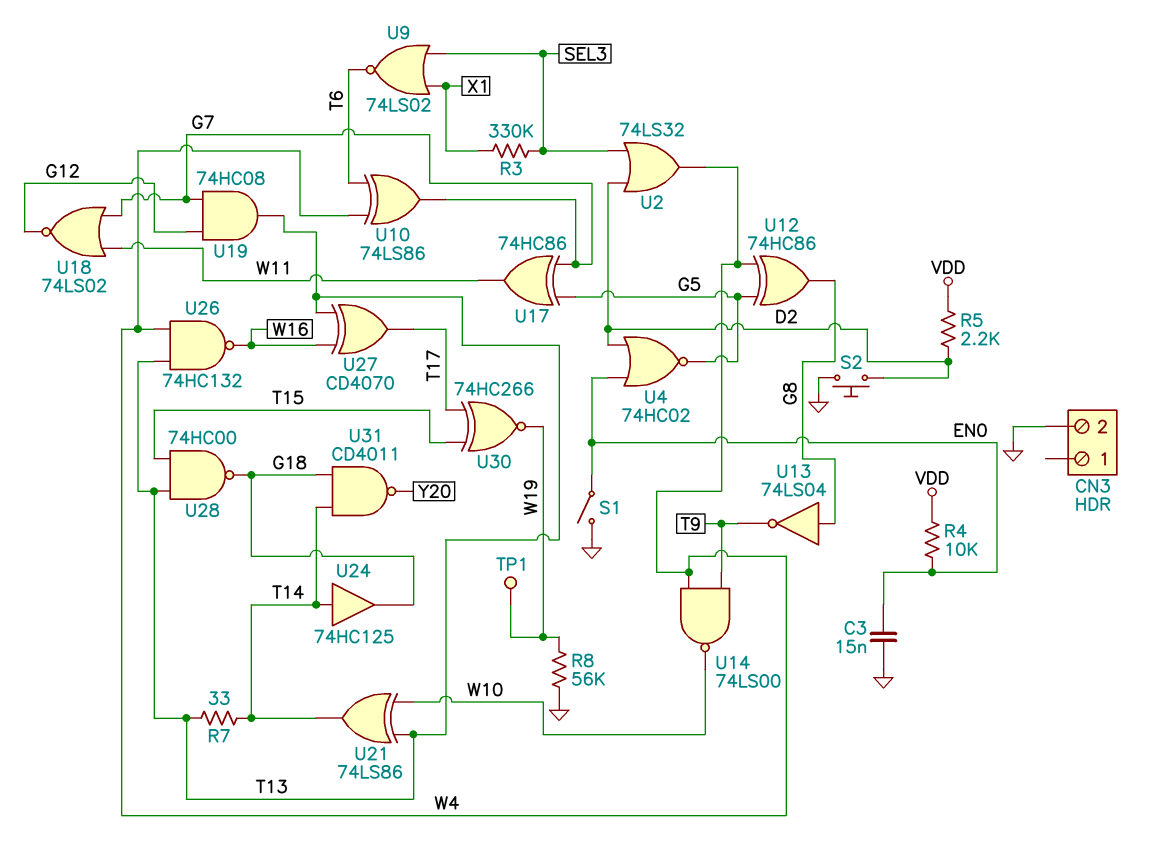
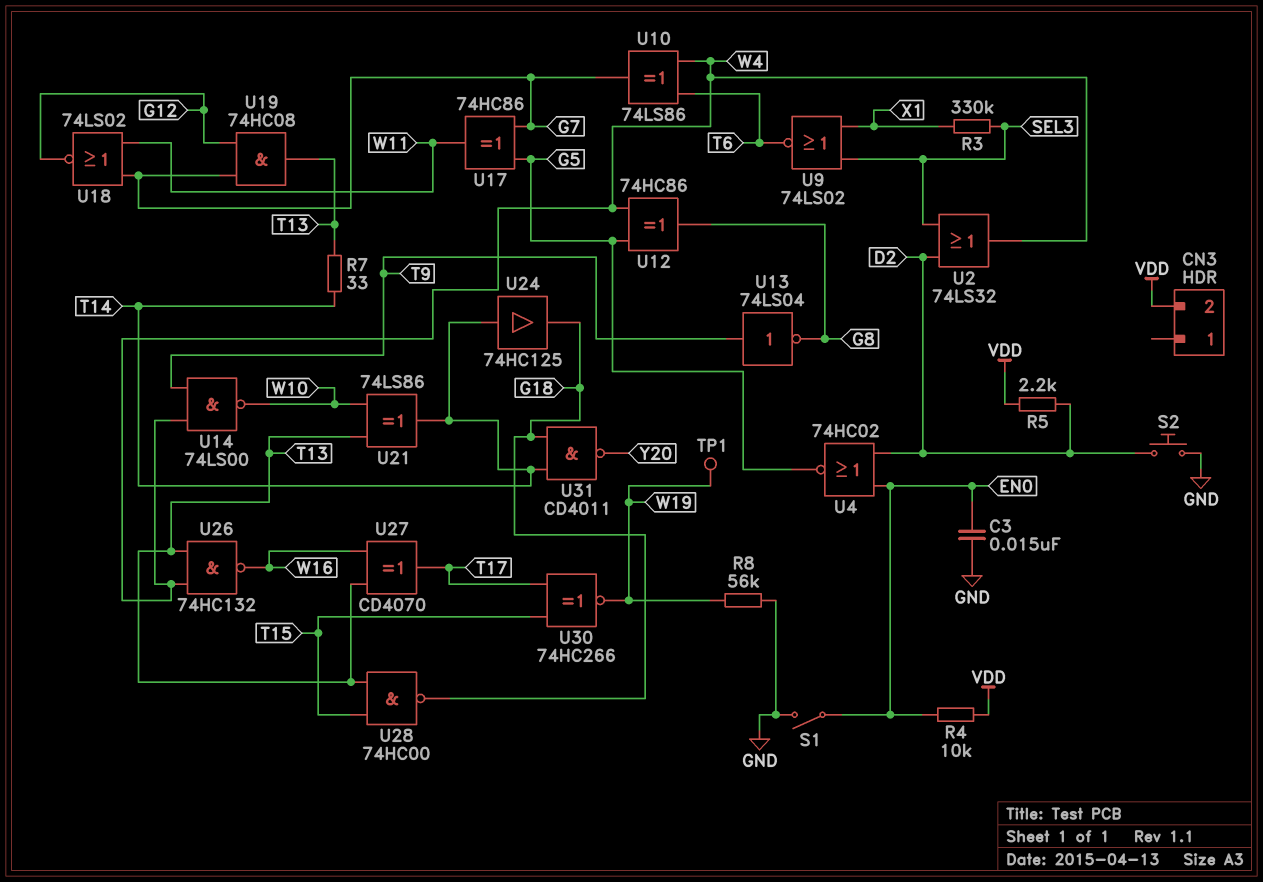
CN3 pin 2: GND -> VDD
U13: NOT 74LS04 (in G8, out T9) -> NOT 74LS04 (in T9, out G8)

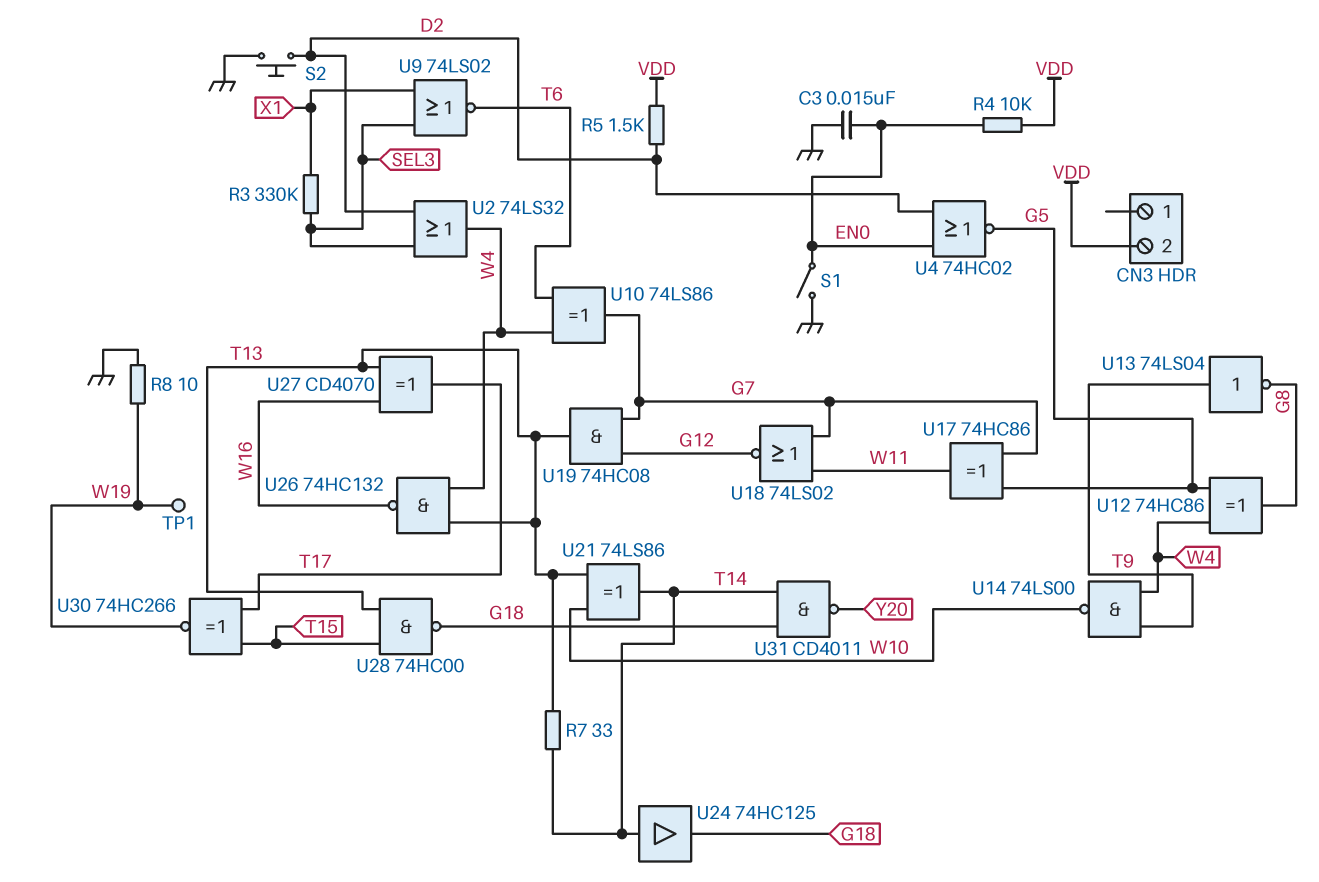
R5: 2.2k (D2, VDD) -> 1.5k (D2, VDD)
R8: 56k (GND, W19) -> 10 (GND, W19)

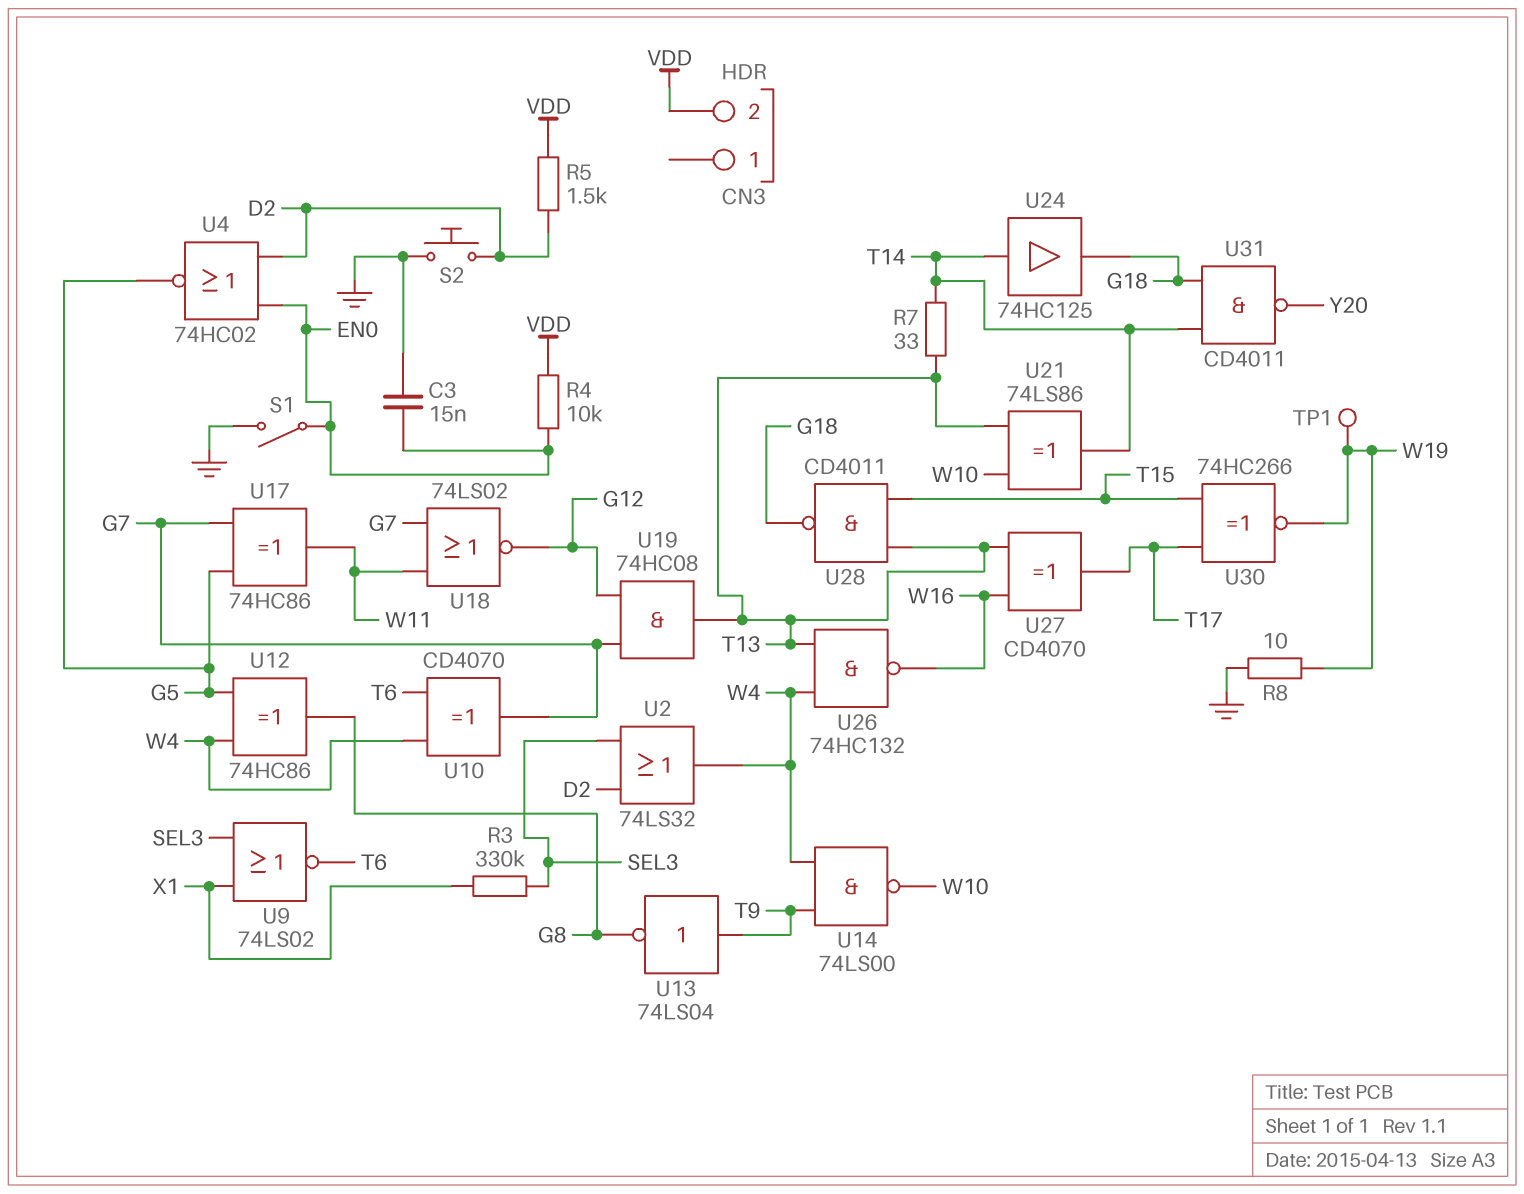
U10: XOR 74LS86 (in T6, in W4, out G7) -> XOR CD4070 (in T6, in W4, out G7)
U28: NAND 74HC00 (in T13, in T15, out G18) -> NAND CD4011 (in T13, in T15, out G18)

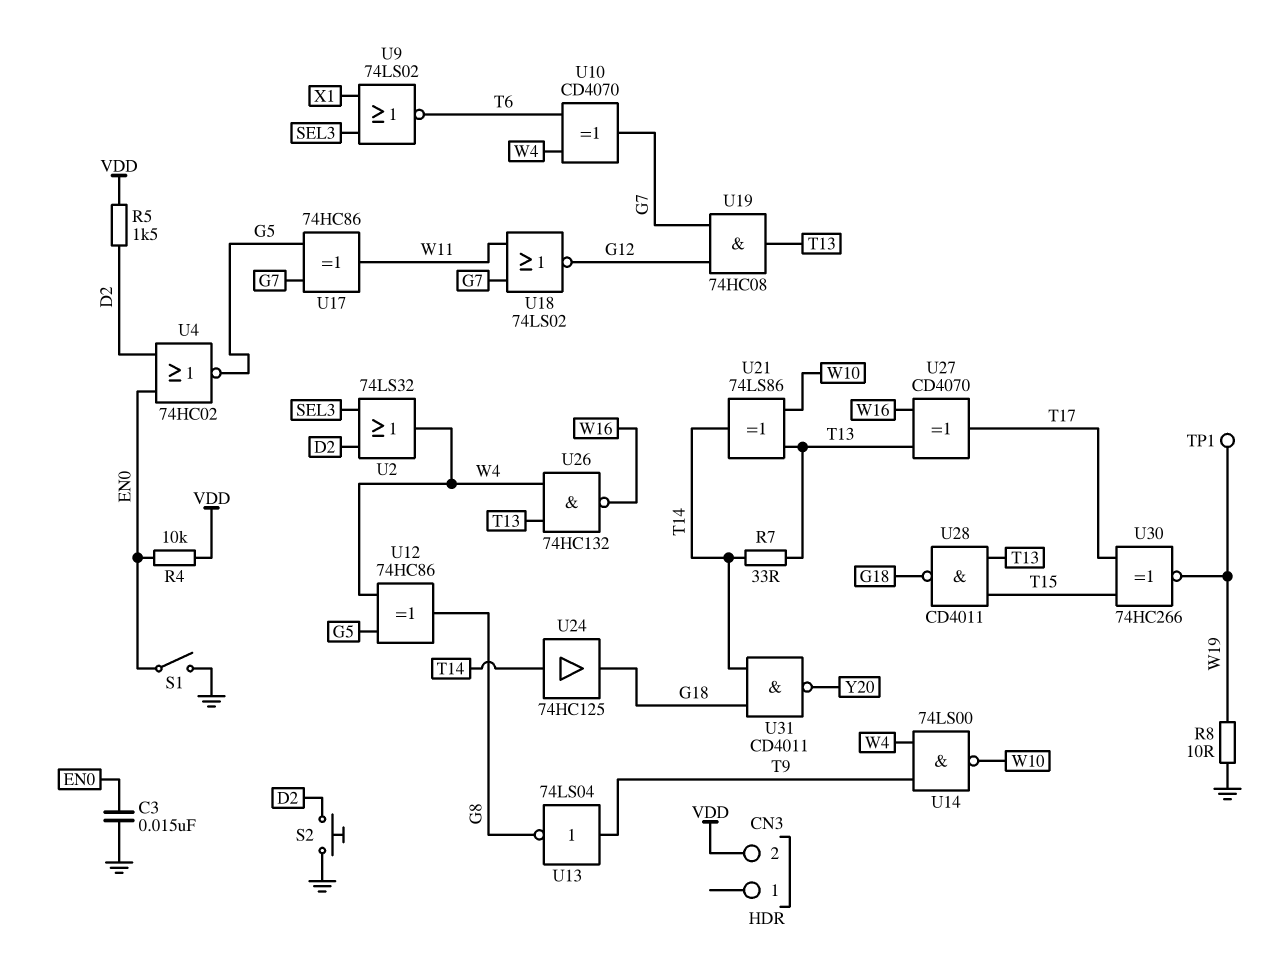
R3: 330k (SEL3, X1) -> none

